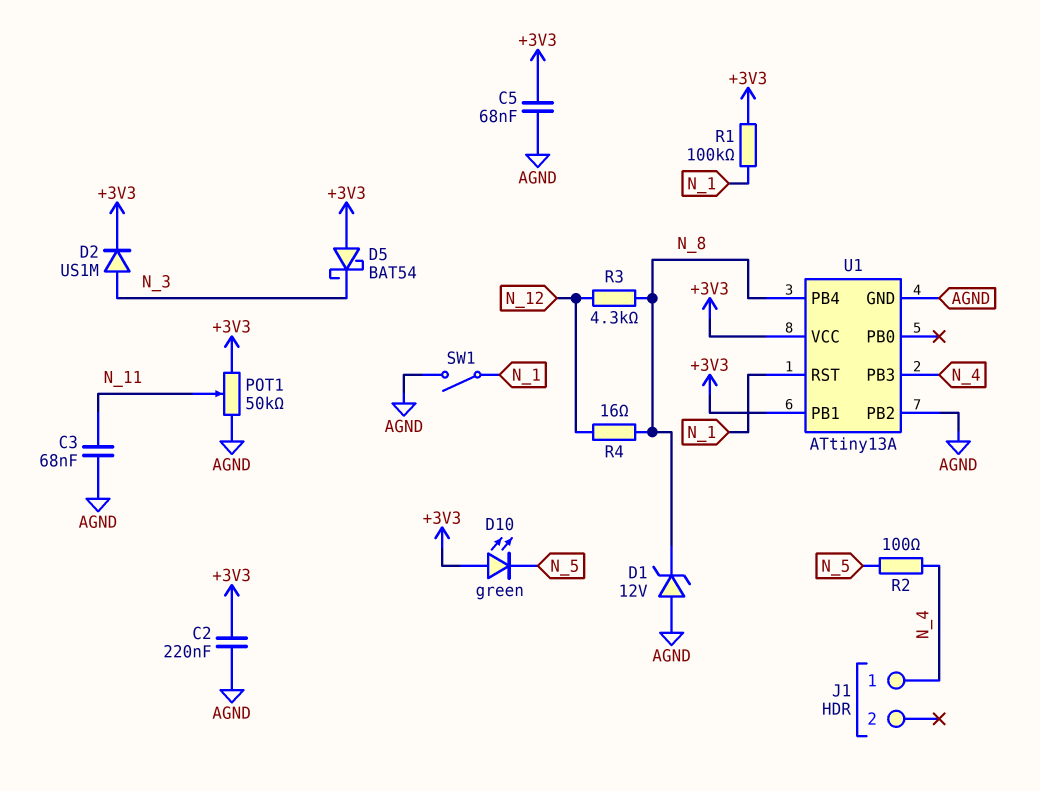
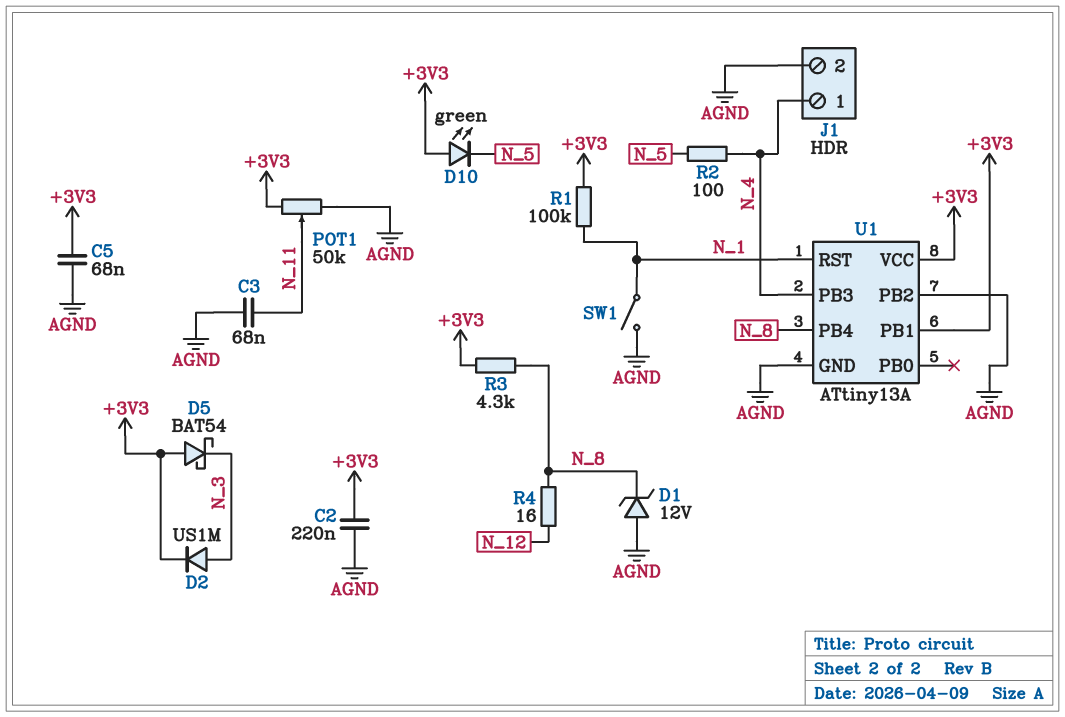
J1 pin 2: none -> AGND
R3: 4.3k (N_8, N_12) -> 4.3k (+3V3, N_8)

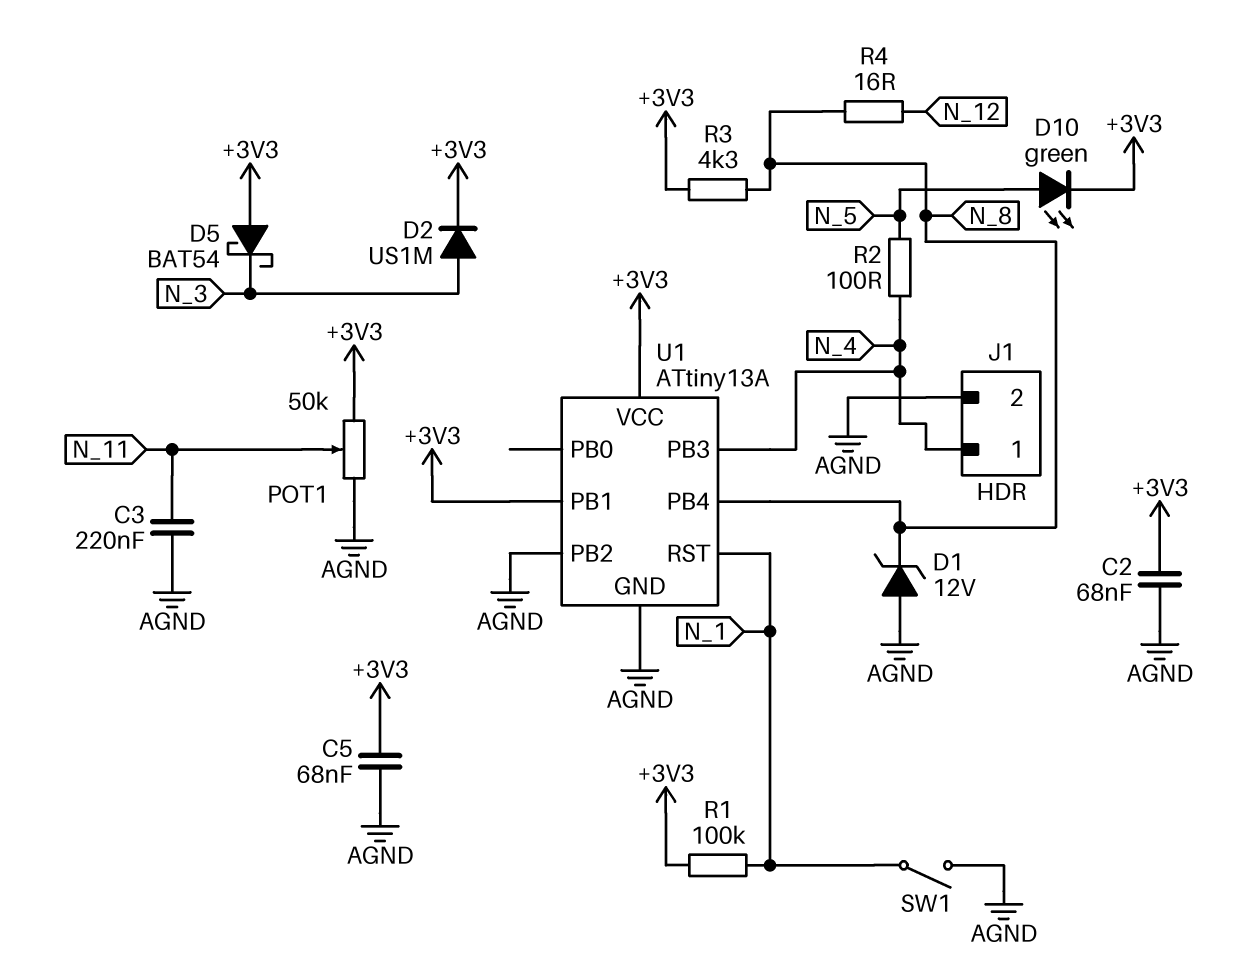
C2: 220nF (+3V3, AGND) -> 68nF (+3V3, AGND)
C3: 68nF (AGND, N_11) -> 220nF (AGND, N_11)
D10: LED green (A +3V3, K N_5) -> LED green (A N_5, K +3V3)

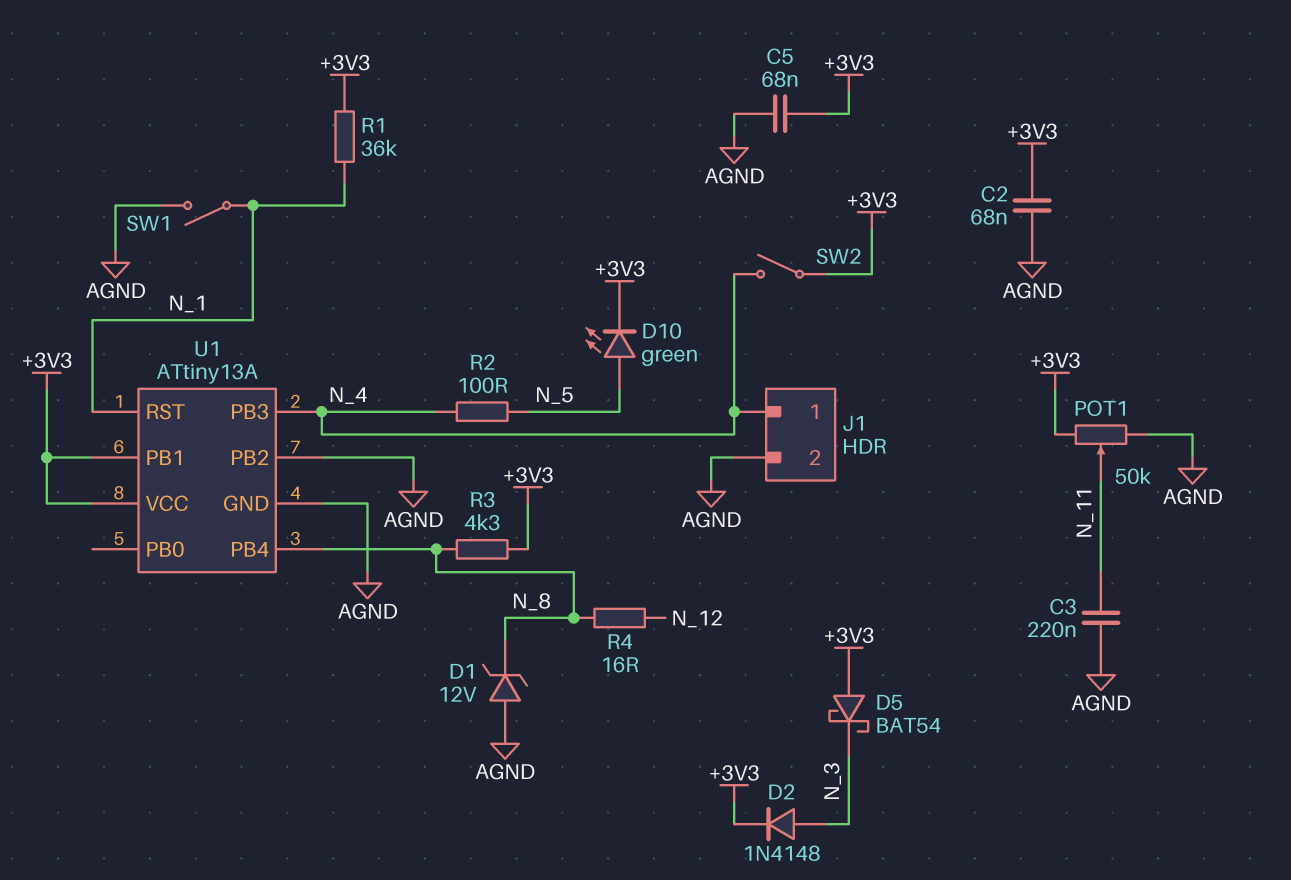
D2: diode US1M (A N_3, K +3V3) -> diode 1N4148 (A N_3, K +3V3)
R1: 100k (+3V3, N_1) -> 36k (+3V3, N_1)
SW2: none -> switch (+3V3, N_4)

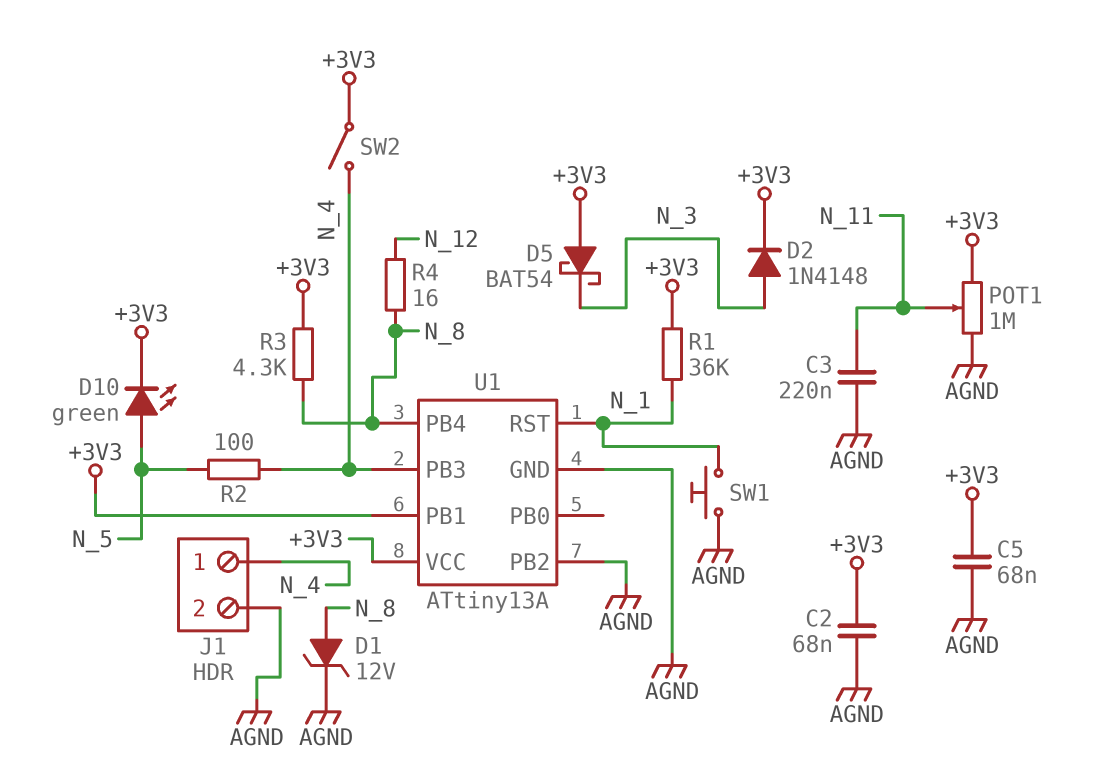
D1: zener 12V (A AGND, K N_8) -> zener 12V (A N_8, K AGND)
POT1: 50k (+3V3, AGND, wiper N_11) -> 1M (+3V3, AGND, wiper N_11)
SW1: switch (AGND, N_1) -> button (AGND, N_1)

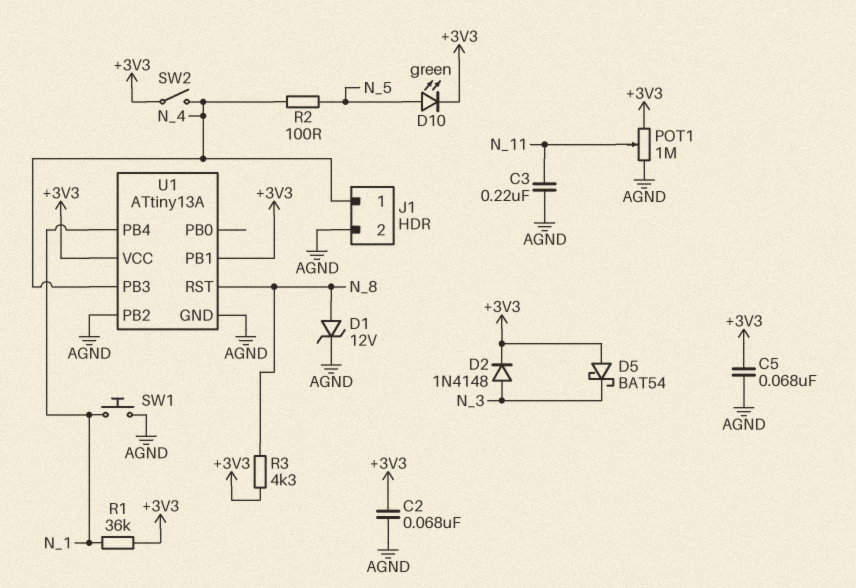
R4: 16 (N_8, N_12) -> none
U1 pin PB4: N_8 -> N_1
U1 pin RST: N_1 -> N_8

